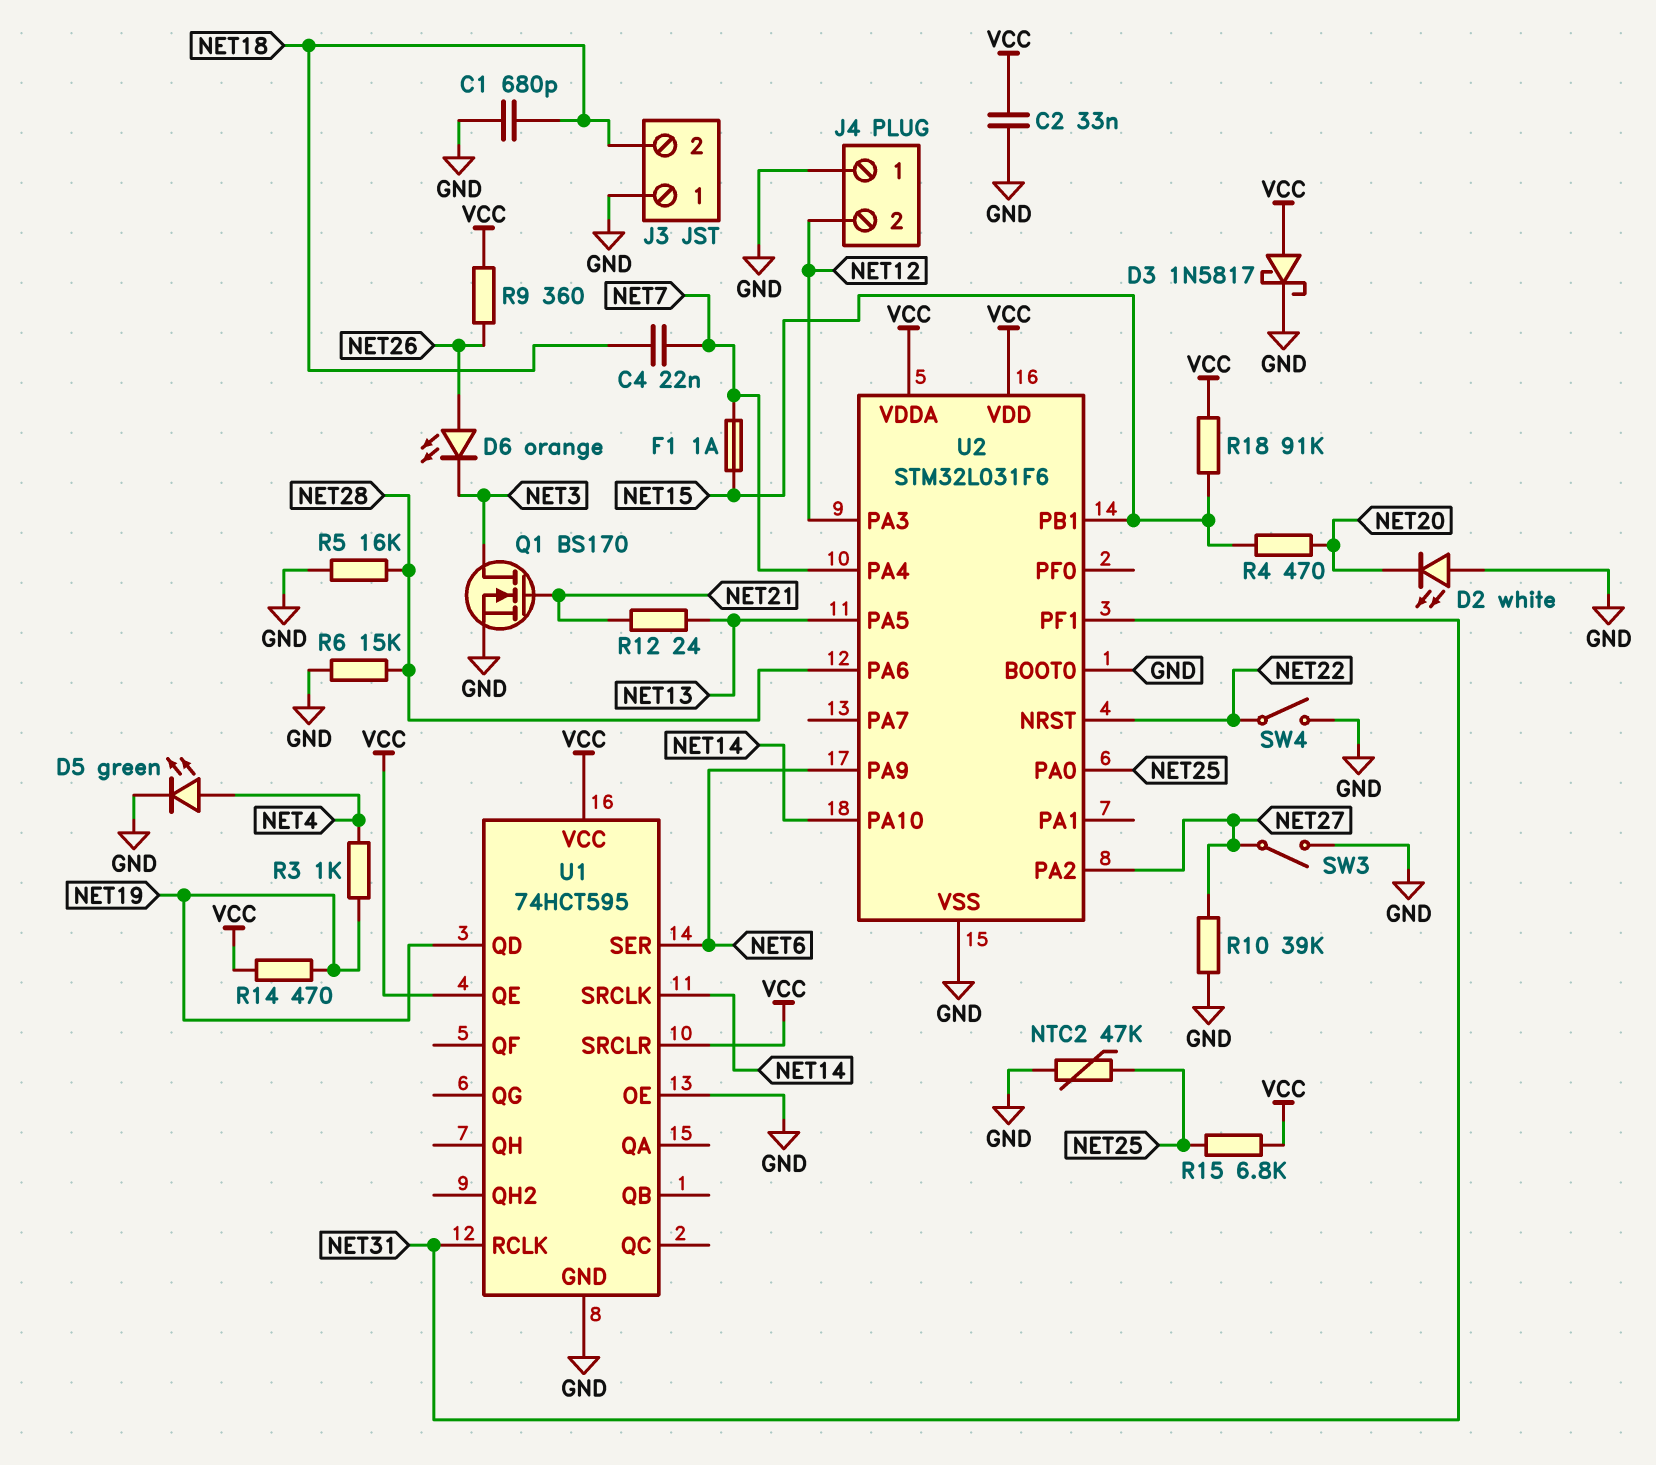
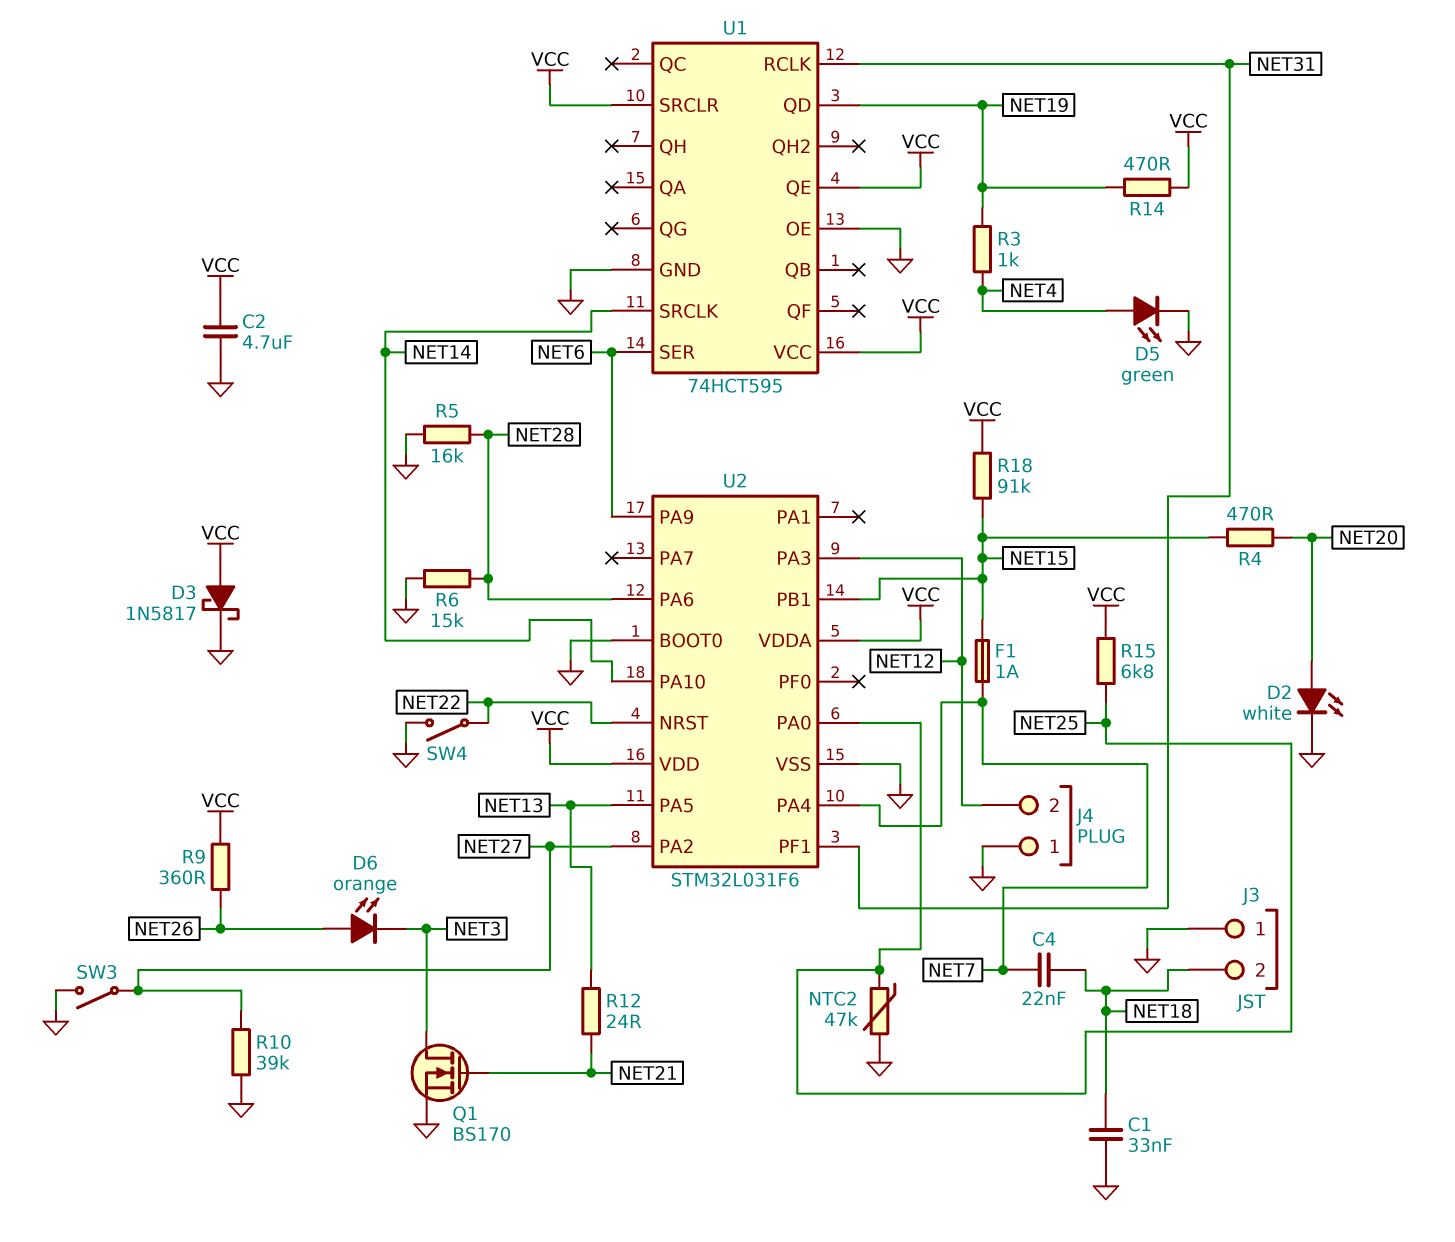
C1: 680pF (GND, NET18) -> 33nF (GND, NET18)
C2: 33nF (GND, VCC) -> 4.7uF (GND, VCC)
D2: LED white (A GND, K NET20) -> LED white (A NET20, K GND)

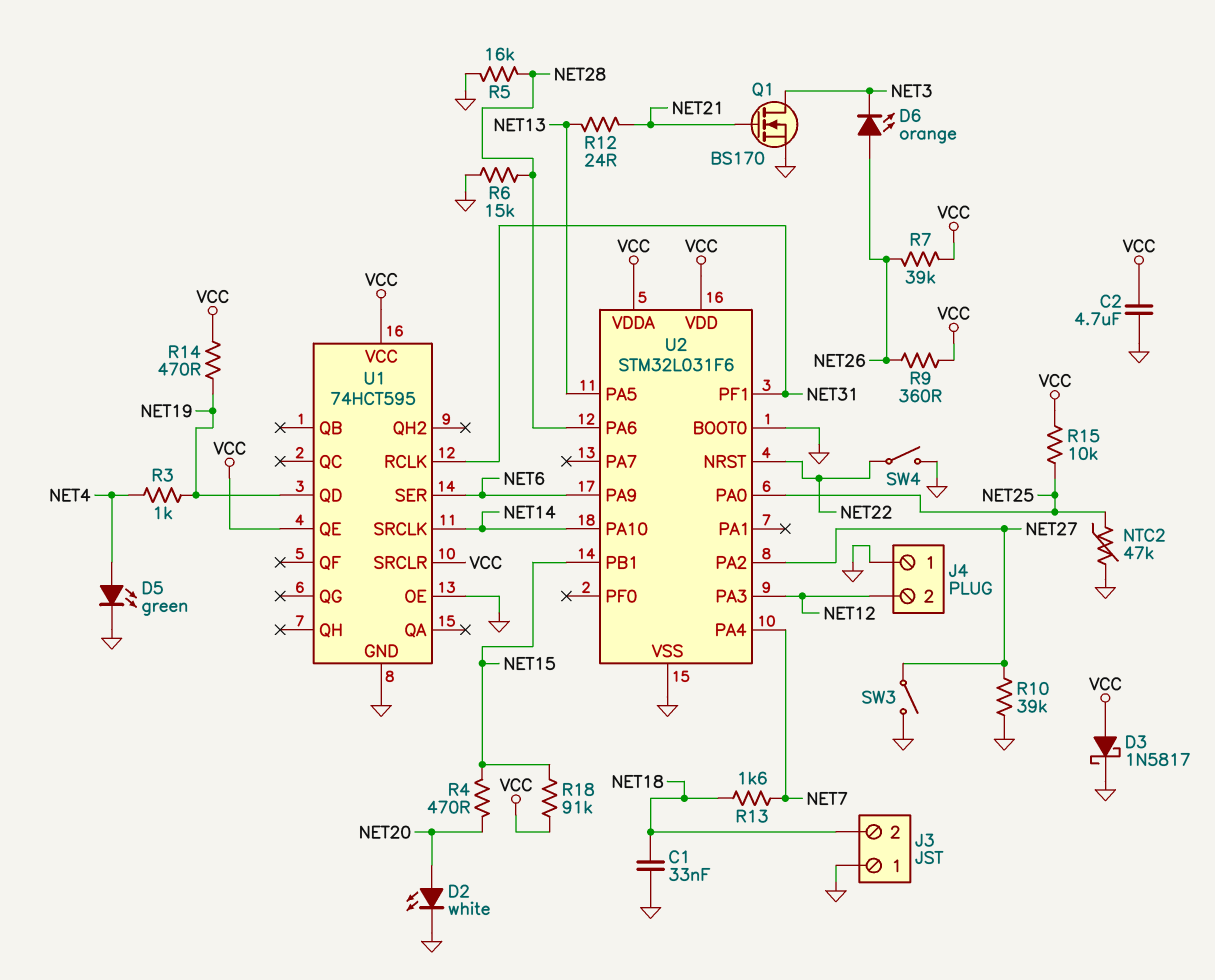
C4: 22nF (NET7, NET18) -> none
F1: 1A (NET7, NET15) -> none
R7: none -> 39k (NET26, VCC)
R13: none -> 1.6k (NET7, NET18)
R15: 6.8k (NET25, VCC) -> 10k (NET25, VCC)

